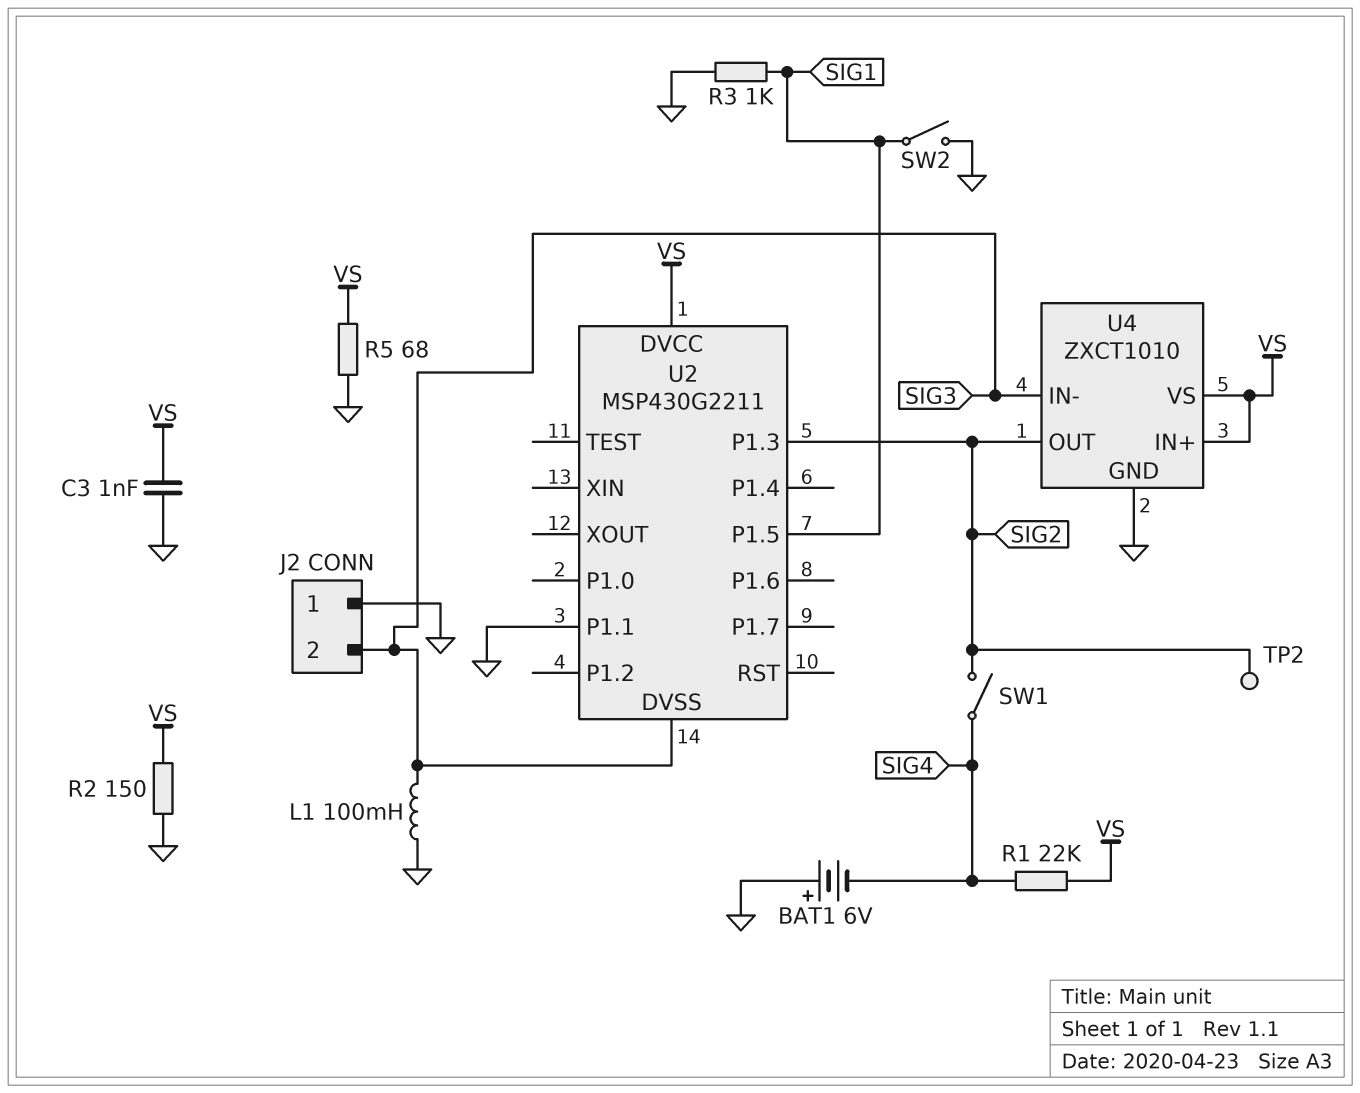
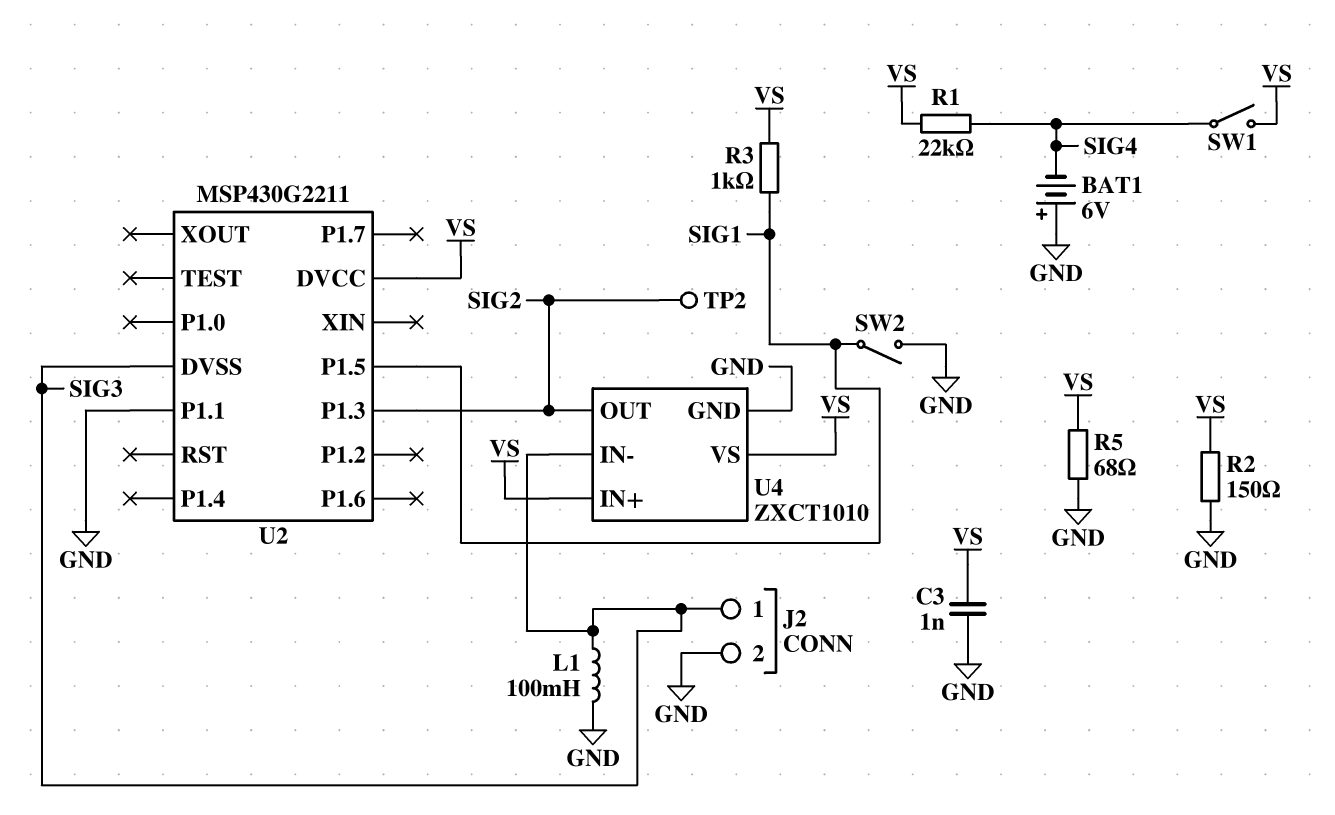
J2 pin 1: GND -> SIG3
J2 pin 2: SIG3 -> GND
R3: 1k (GND, SIG1) -> 1k (SIG1, VS)
SW1: switch (SIG2, SIG4) -> switch (SIG4, VS)

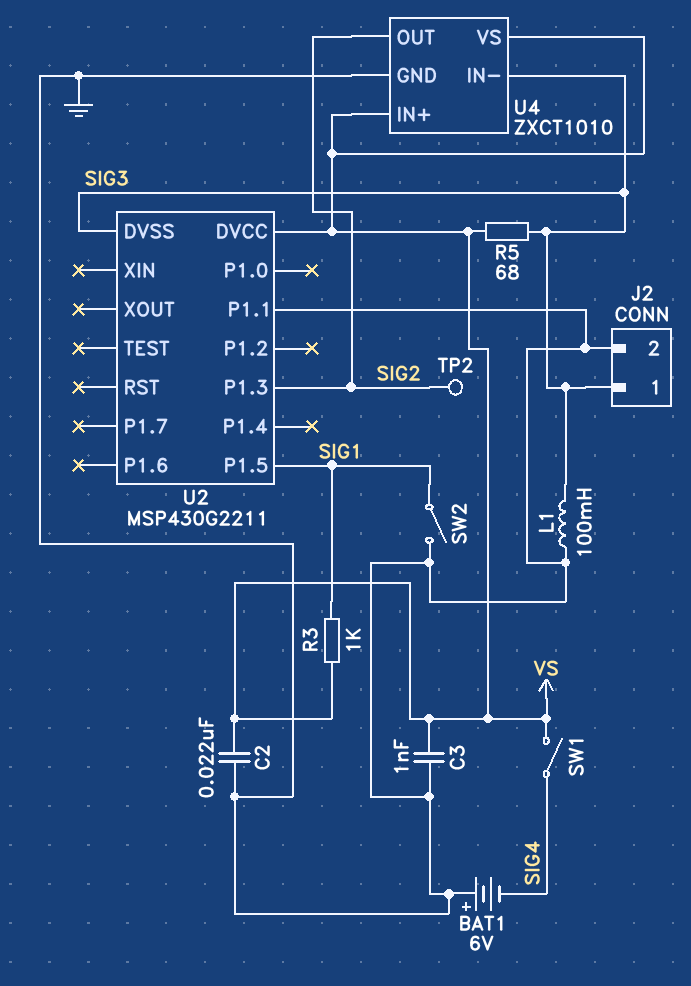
C2: none -> 22nF (GND, VS)
R1: 22k (SIG4, VS) -> none
R2: 150 (GND, VS) -> none
R5: 68 (GND, VS) -> 68 (SIG3, VS)

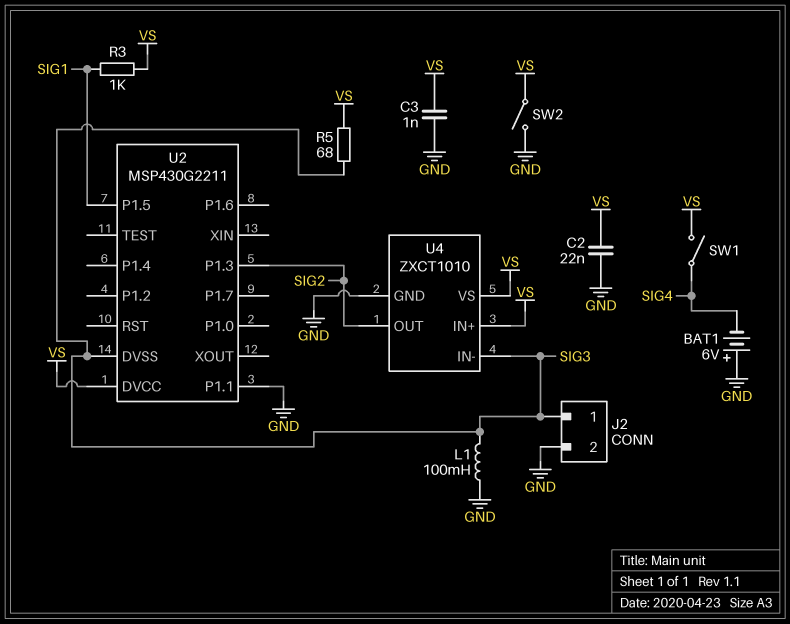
SW2: switch (GND, SIG1) -> switch (GND, VS)
TP2: test point (SIG2) -> none

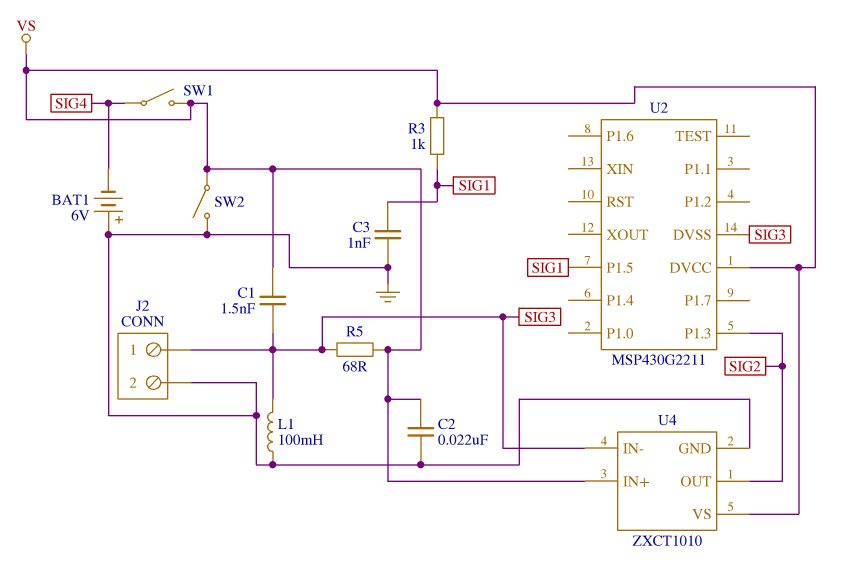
C1: none -> 1.5nF (SIG3, VS)
C3: 1nF (GND, VS) -> 1nF (GND, SIG1)
U2 pin P1.1: GND -> none

